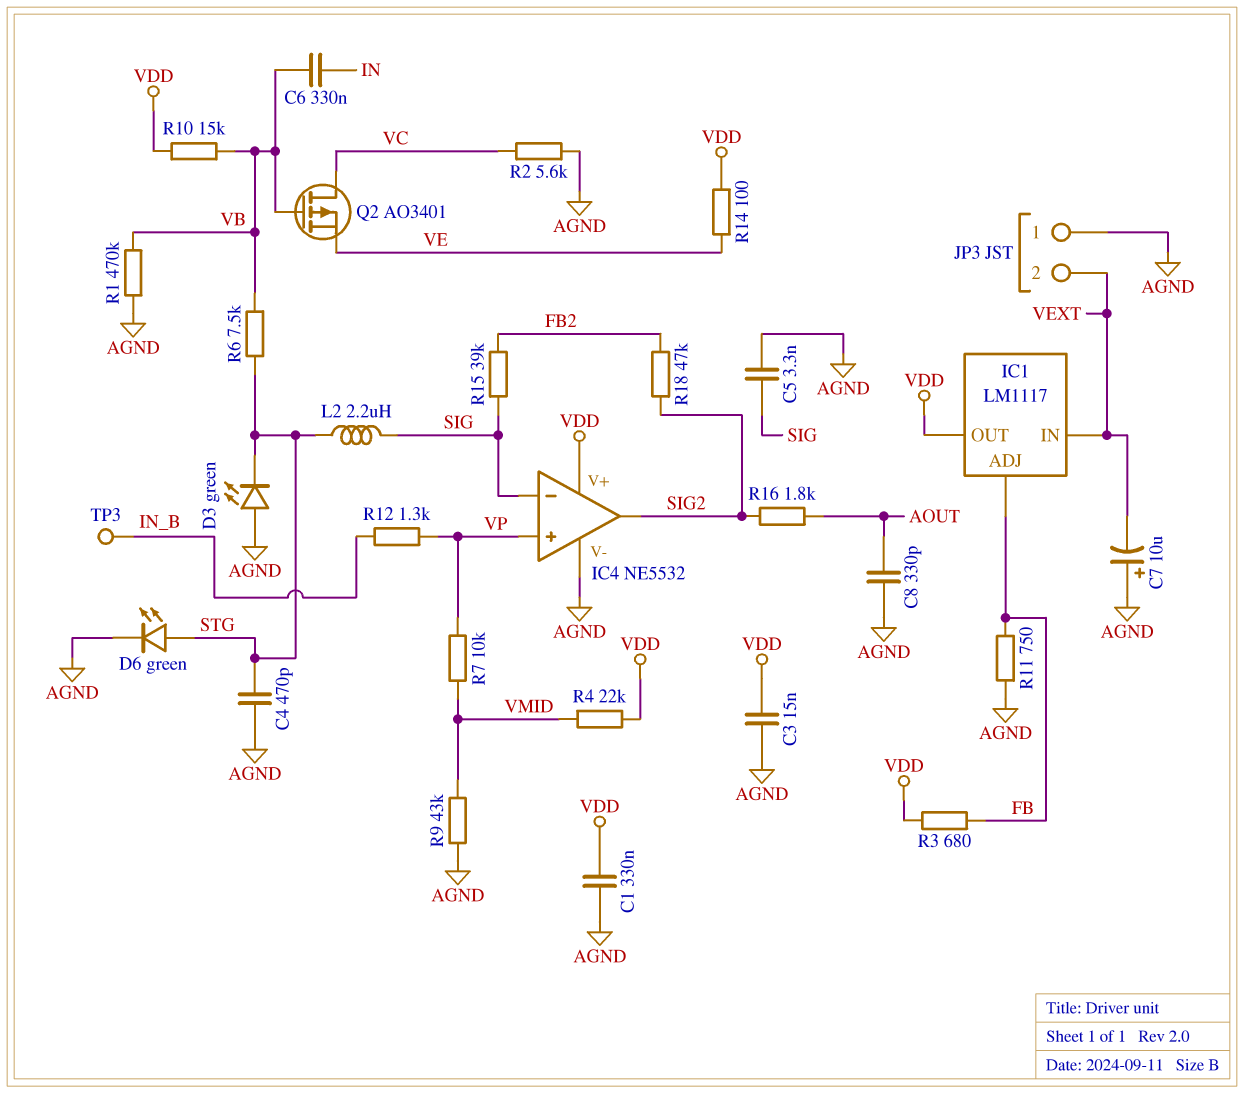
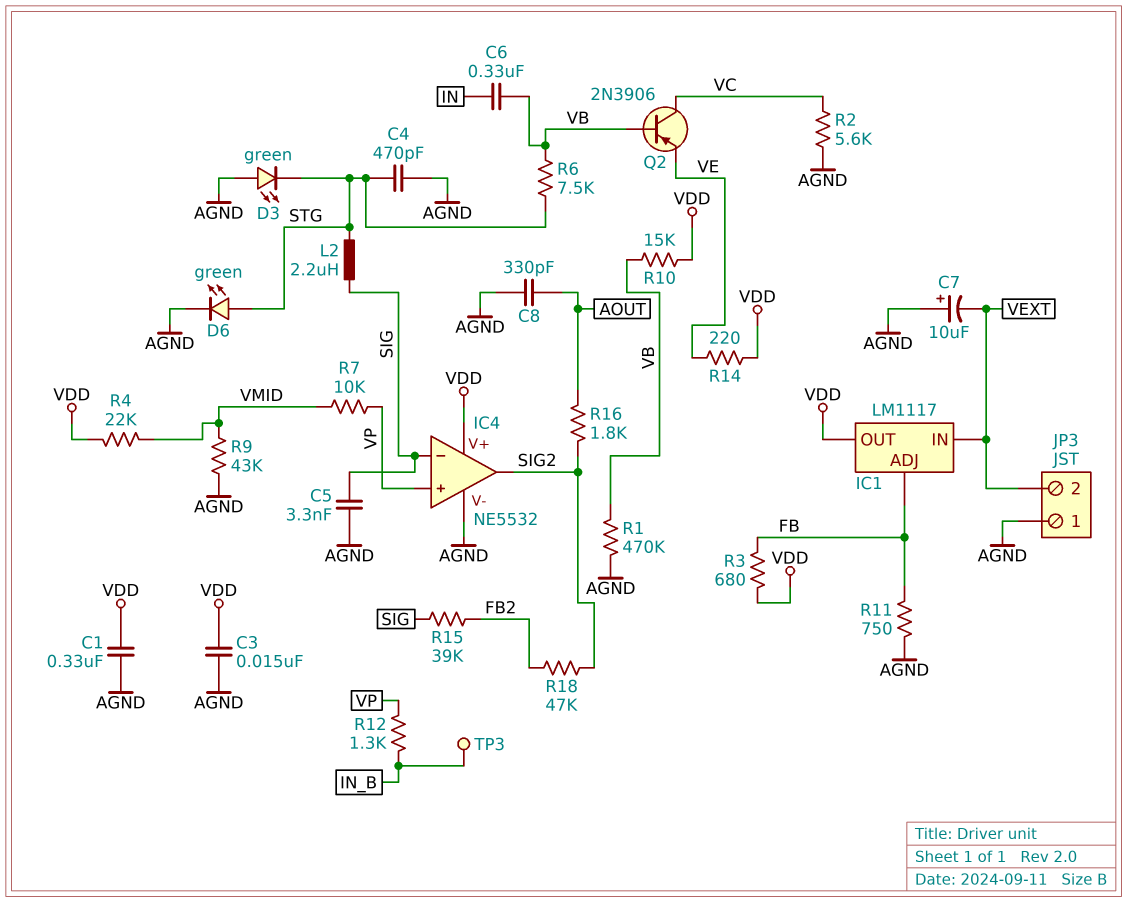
Q2: PMOS AO3401 (G VB, D VC, S VE) -> PNP 2N3906 (B VB, C VC, E VE)
R14: 100 (VDD, VE) -> 220 (VDD, VE)

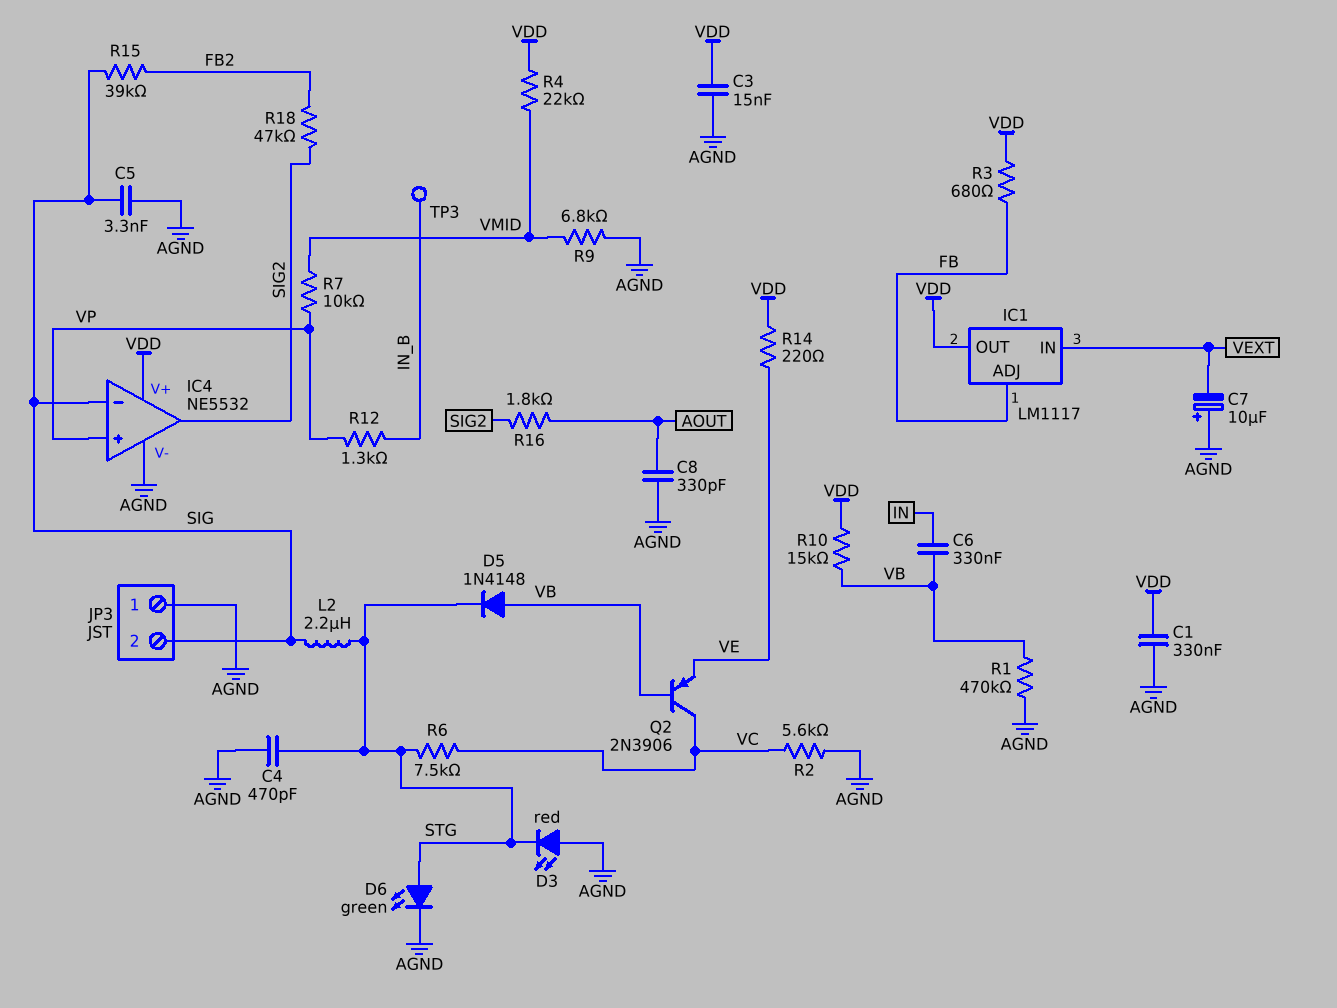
D3: LED green (A AGND, K STG) -> LED red (A AGND, K STG)
D5: none -> diode 1N4148 (A VB, K STG)
JP3 pin 2: VEXT -> SIG
R6: 7.5k (STG, VB) -> 7.5k (STG, VC)
R9: 43k (AGND, VMID) -> 6.8k (AGND, VMID)
R11: 750 (AGND, FB) -> none

